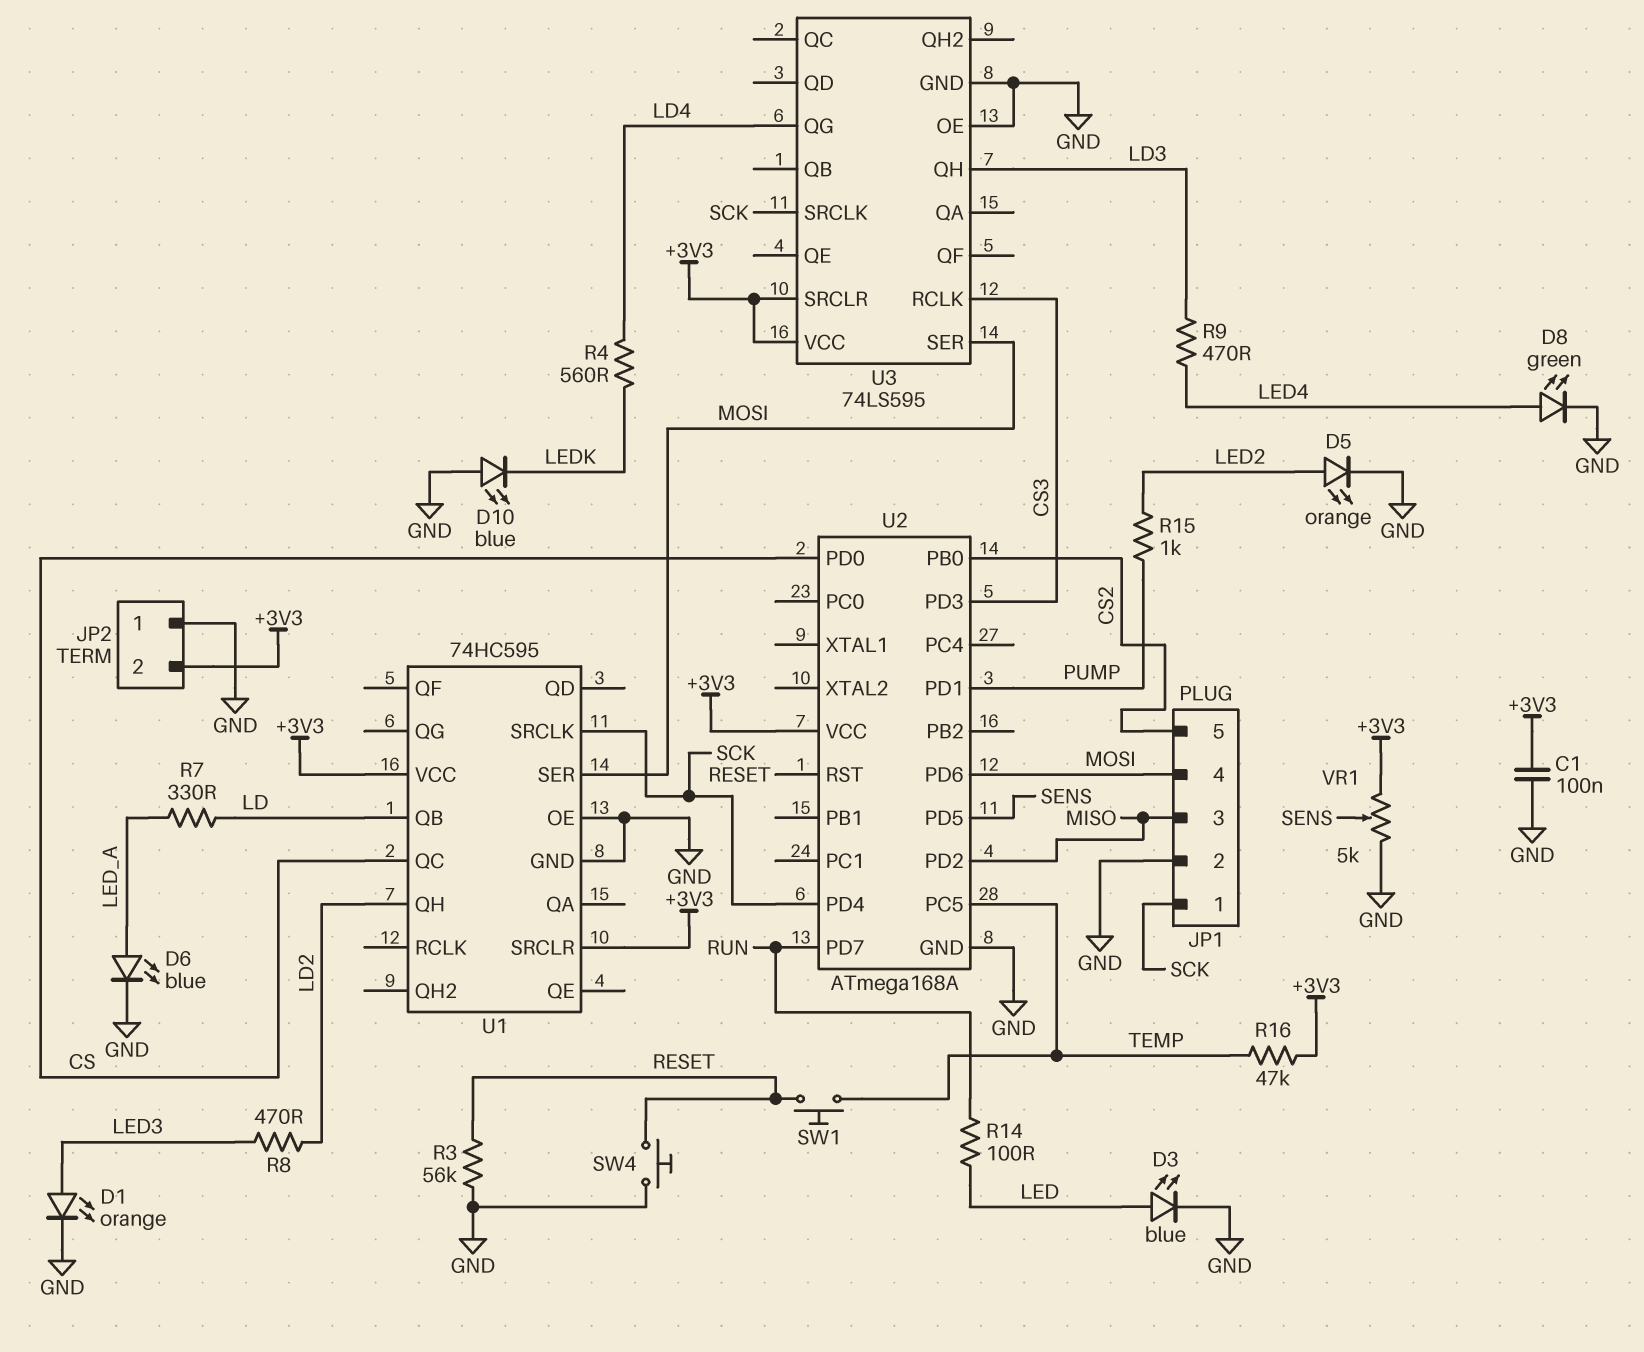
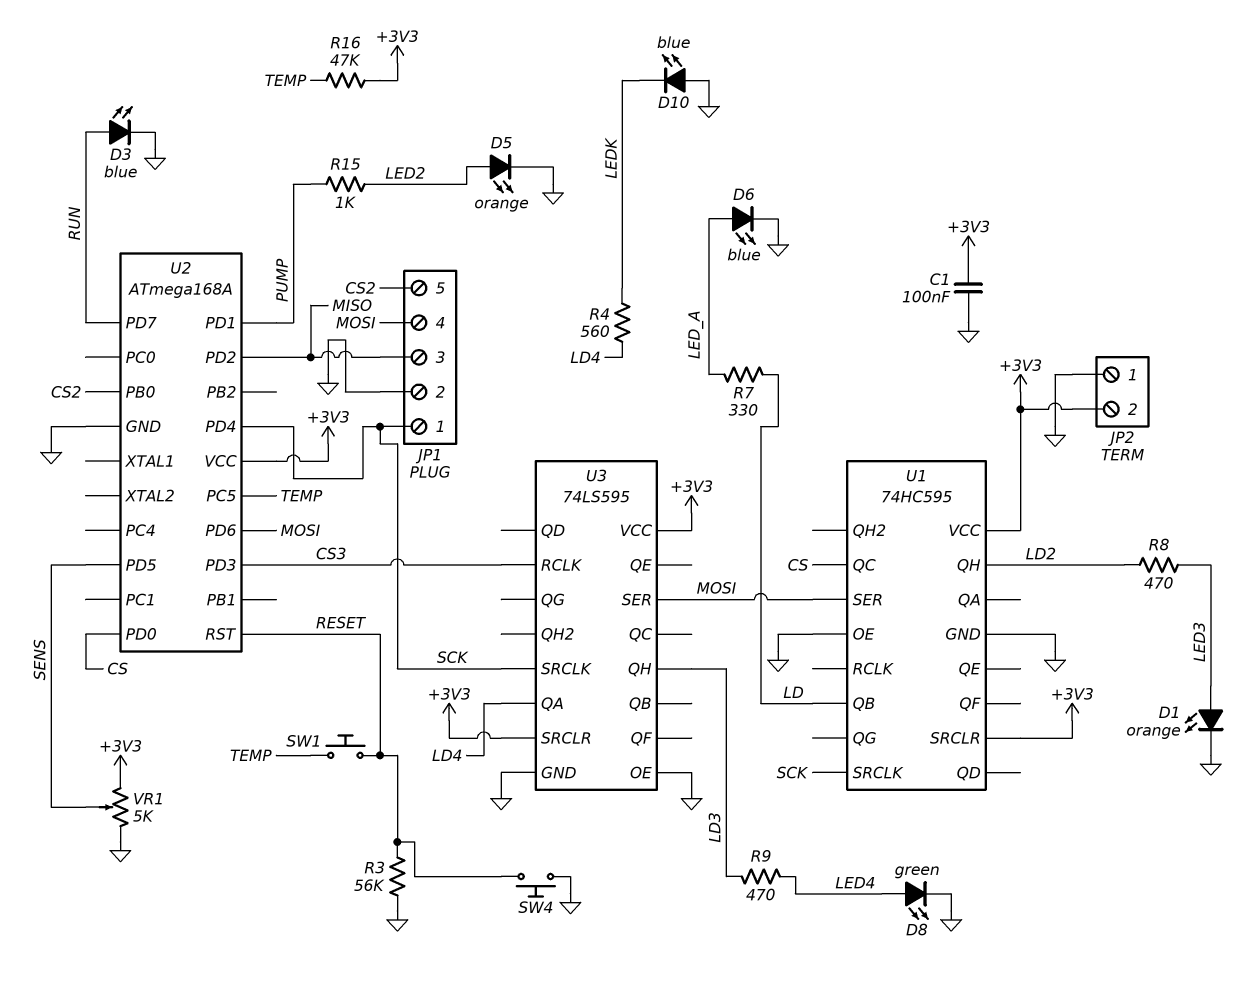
D3: LED blue (A LED, K GND) -> LED blue (A RUN, K GND)
R14: 100 (LED, RUN) -> none
U3 pin QA: none -> LD4
U3 pin QG: LD4 -> none

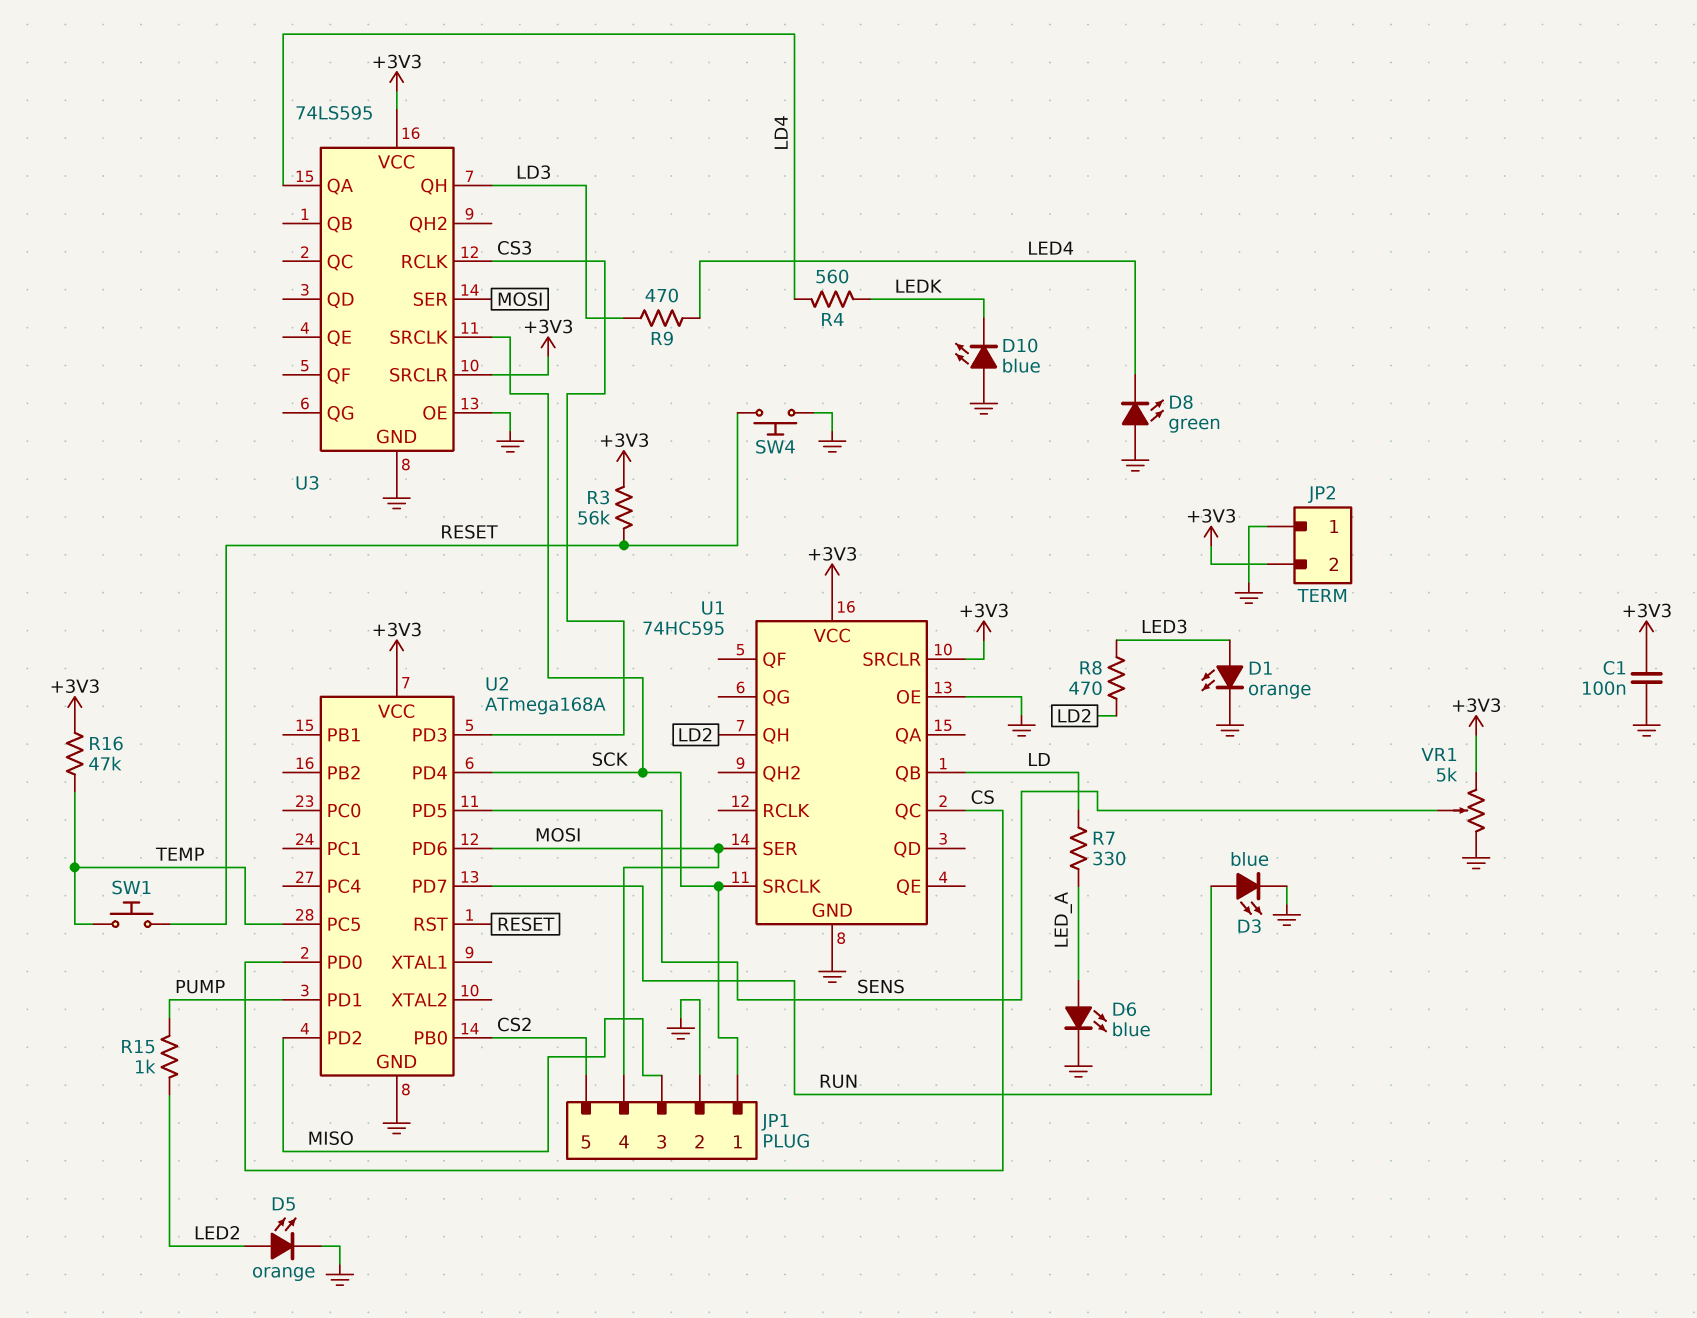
D8: LED green (A LED4, K GND) -> LED green (A GND, K LED4)
R3: 56k (GND, RESET) -> 56k (+3V3, RESET)

